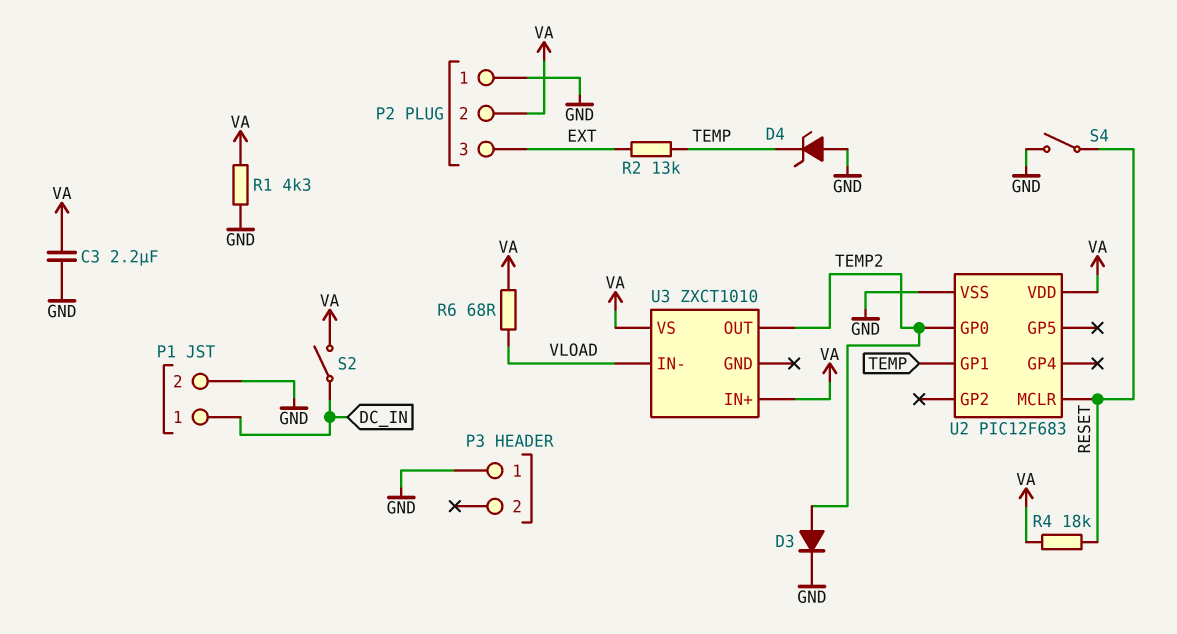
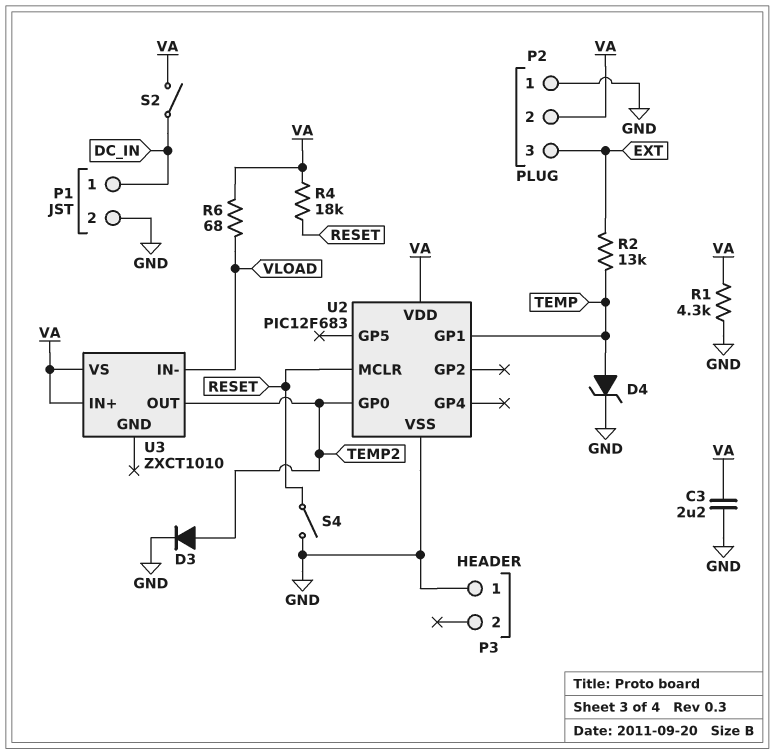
D4: zener (A GND, K TEMP) -> zener (A TEMP, K GND)

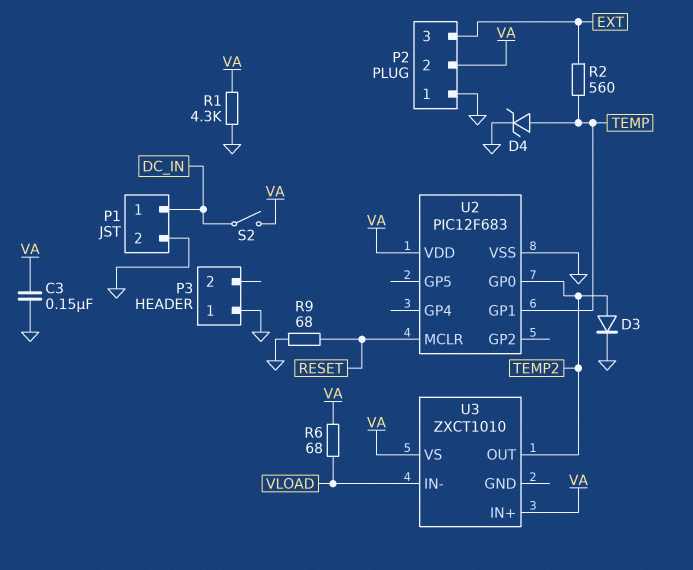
C3: 2.2uF (GND, VA) -> 150nF (GND, VA)
R2: 13k (EXT, TEMP) -> 560 (EXT, TEMP)
R4: 18k (RESET, VA) -> none
R9: none -> 68 (GND, RESET)
S4: switch (GND, RESET) -> none

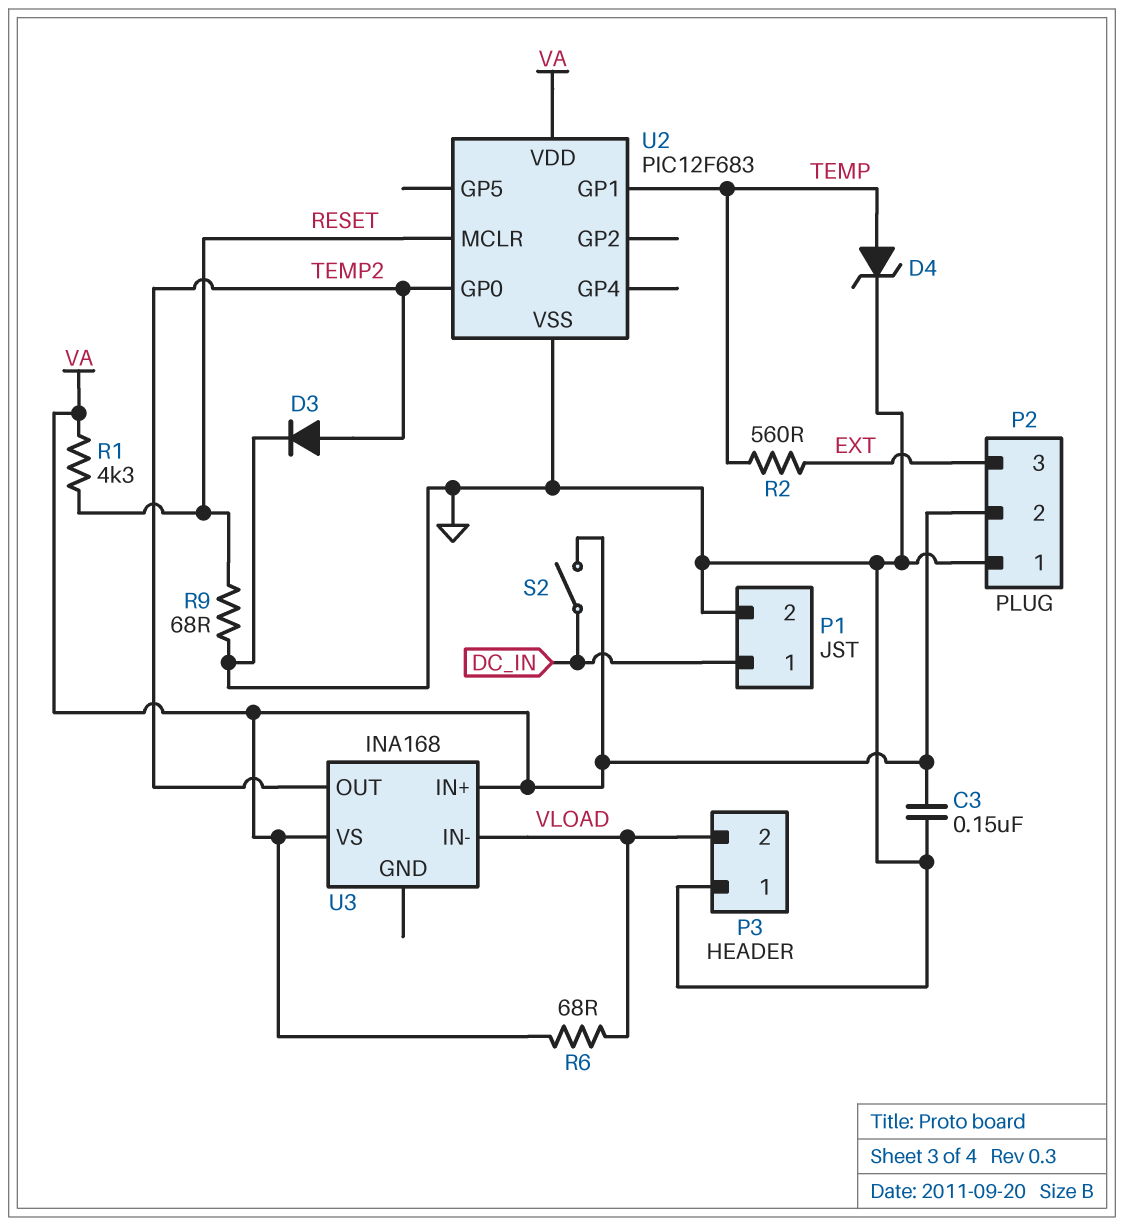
P3 pin 2: none -> VLOAD
R1: 4.3k (GND, VA) -> 4.3k (RESET, VA)
U3: ZXCT1010 -> INA168

